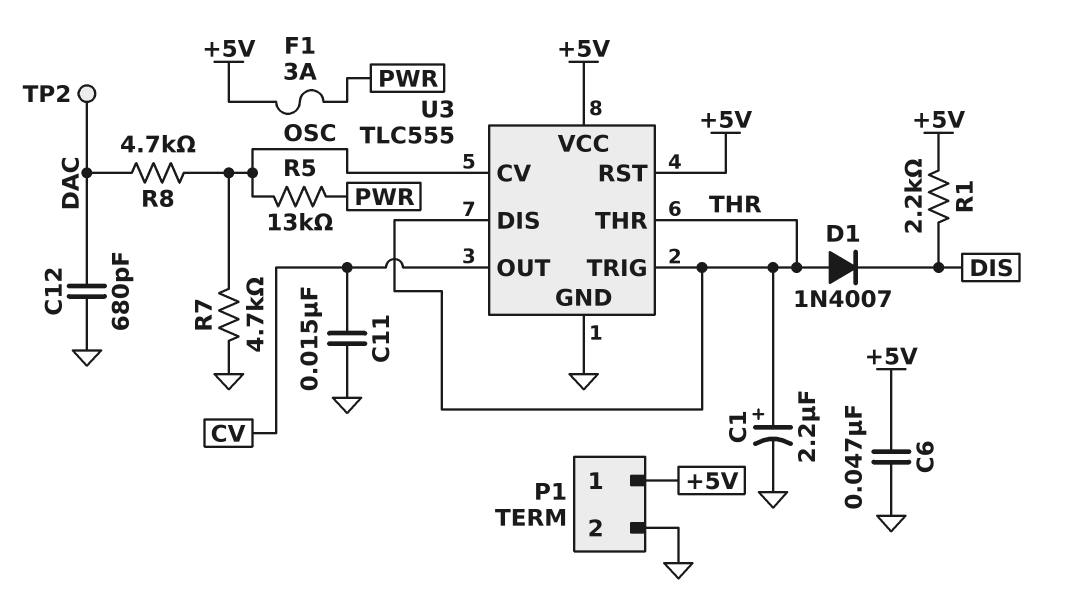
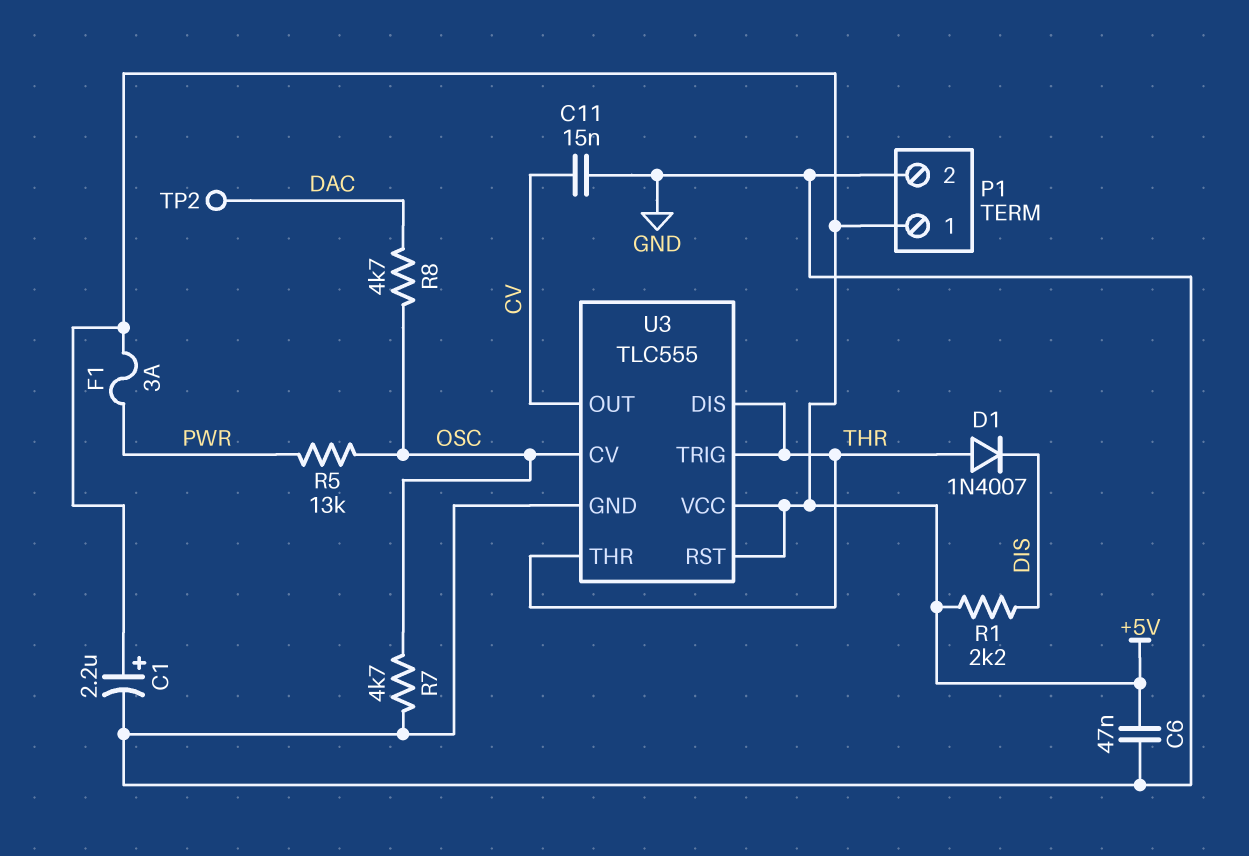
C1: 2.2uF (plus THR, minus GND) -> 2.2uF (plus +5V, minus GND)
C12: 680pF (DAC, GND) -> none

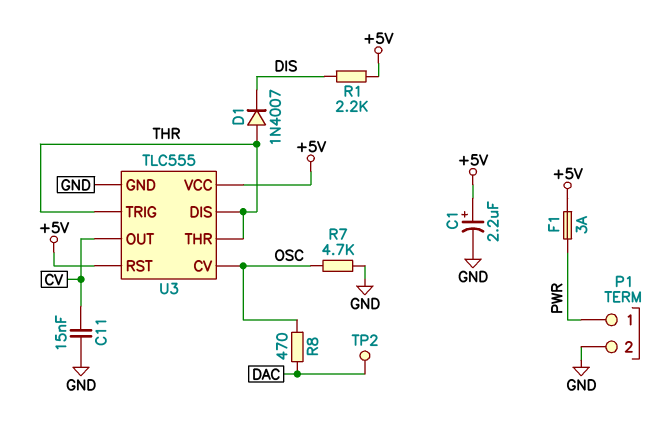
C6: 47nF (+5V, GND) -> none
P1 pin 1: +5V -> PWR
R5: 13k (OSC, PWR) -> none
R8: 4.7k (DAC, OSC) -> 470 (DAC, OSC)

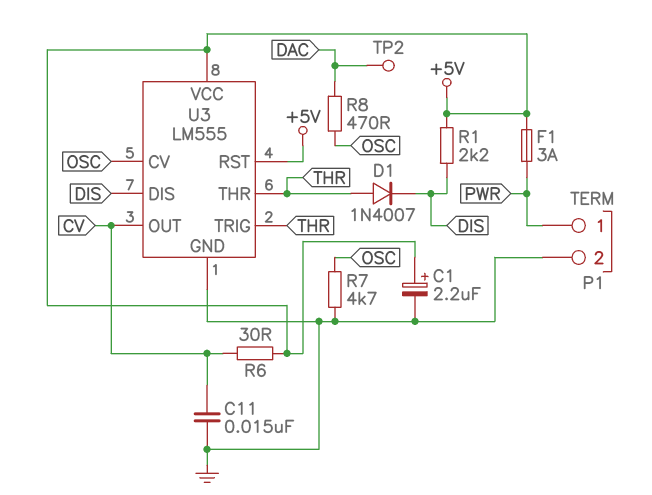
R6: none -> 30 (+5V, CV)
U3: TLC555 -> LM555
U3 pin DIS: THR -> DIS

